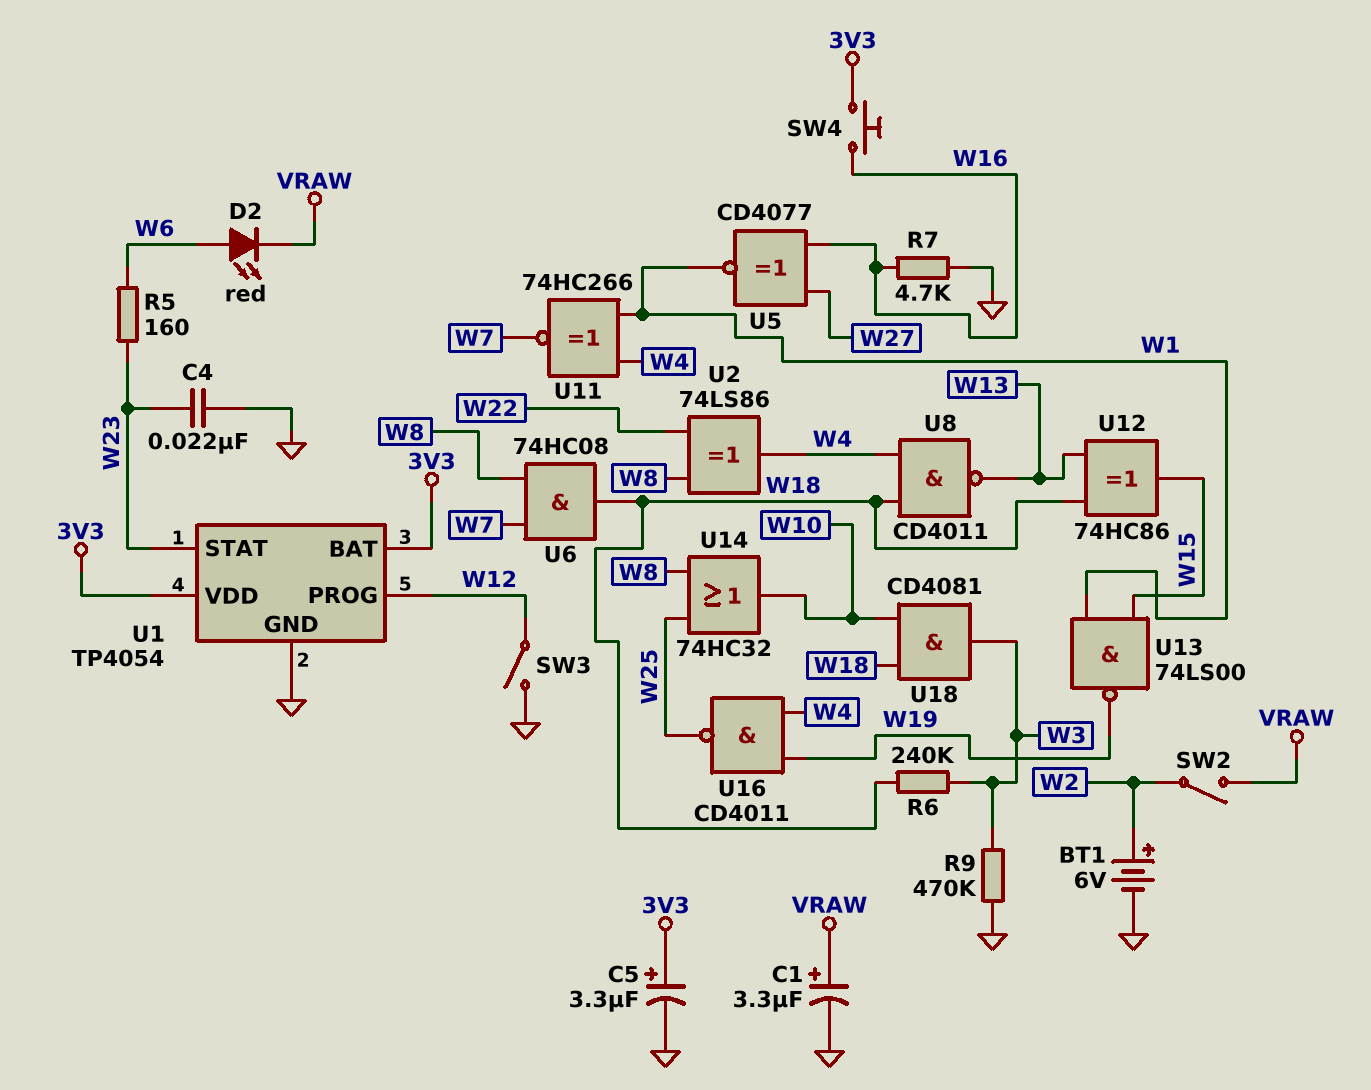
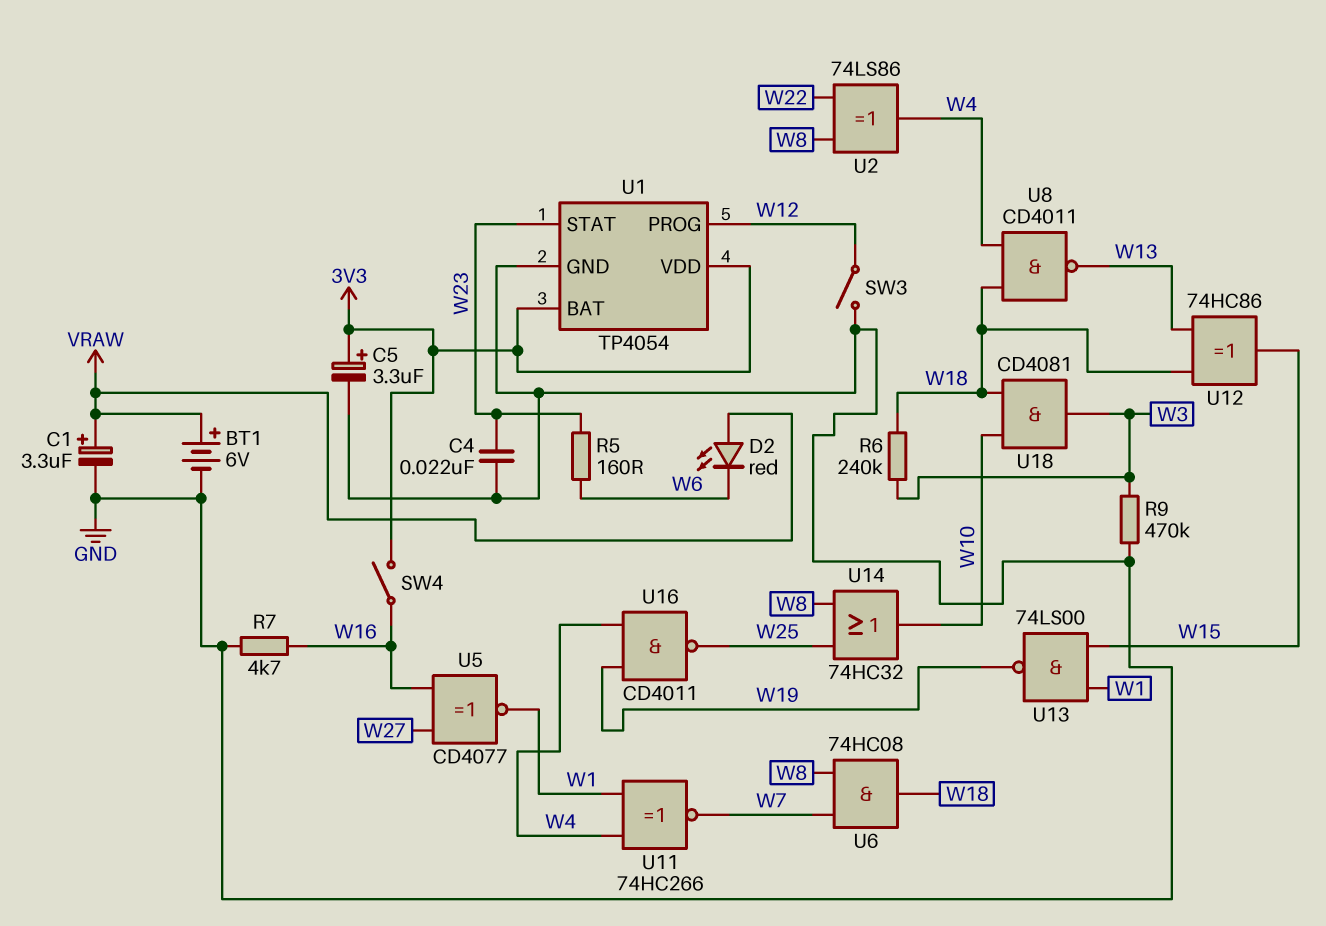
BT1: 6V (plus W2, minus GND) -> 6V (plus VRAW, minus GND)
D2: LED red (A W6, K VRAW) -> LED red (A VRAW, K W6)
SW2: switch (VRAW, W2) -> none
SW4: button (3V3, W16) -> switch (3V3, W16)

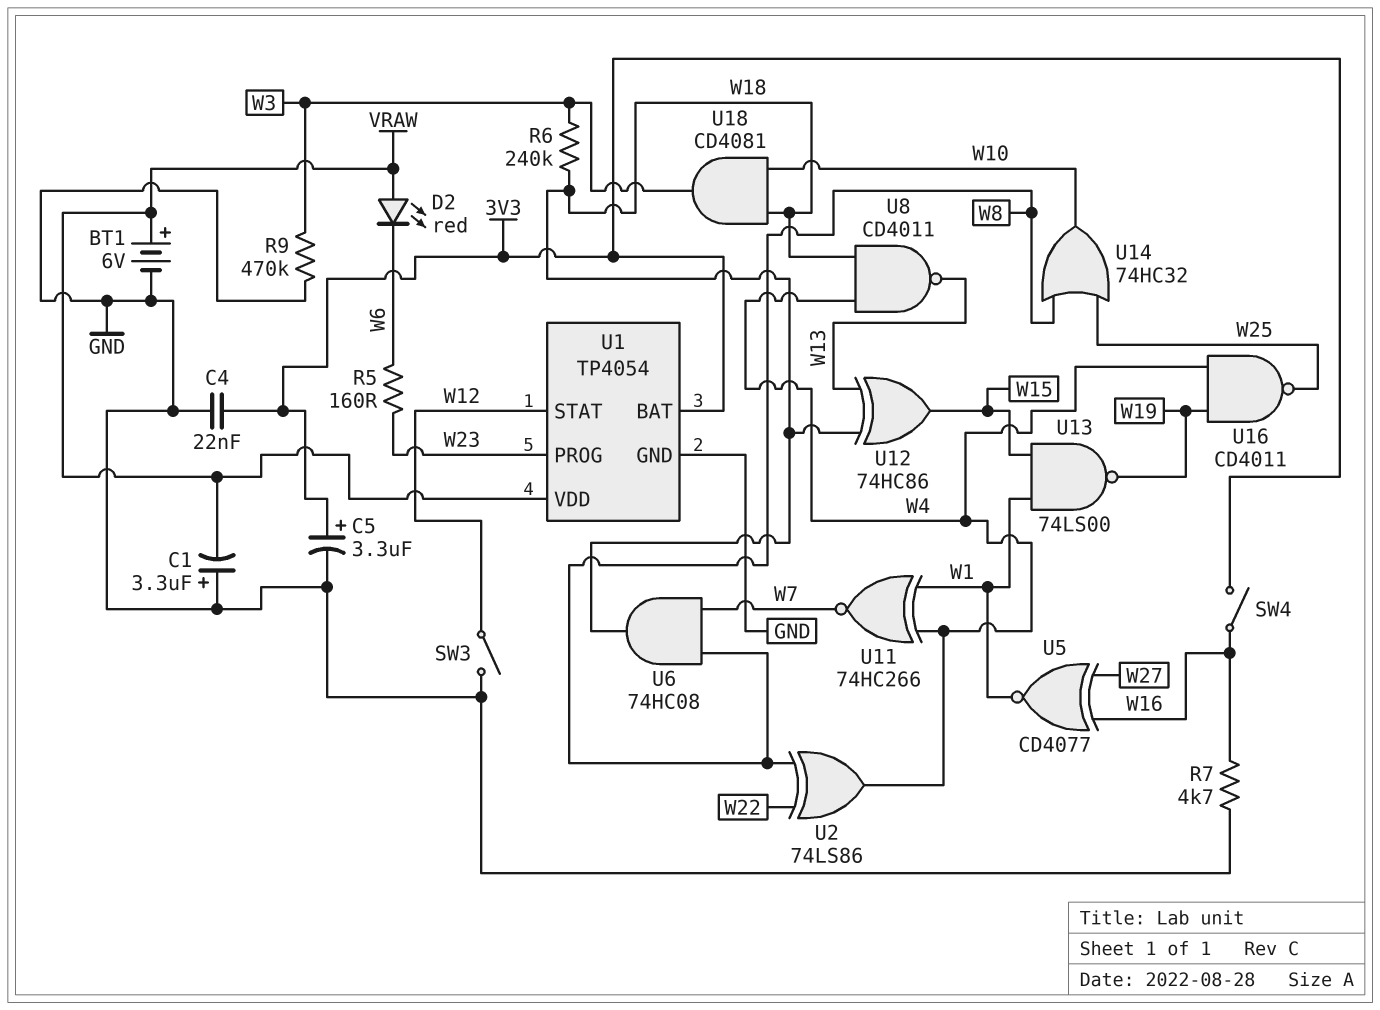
C1: 3.3uF (plus VRAW, minus GND) -> 3.3uF (plus GND, minus VRAW)
C4: 22nF (GND, W23) -> 22nF (3V3, GND)
U1 pin PROG: W12 -> W23
U1 pin STAT: W23 -> W12
U1 pin VDD: 3V3 -> VRAW

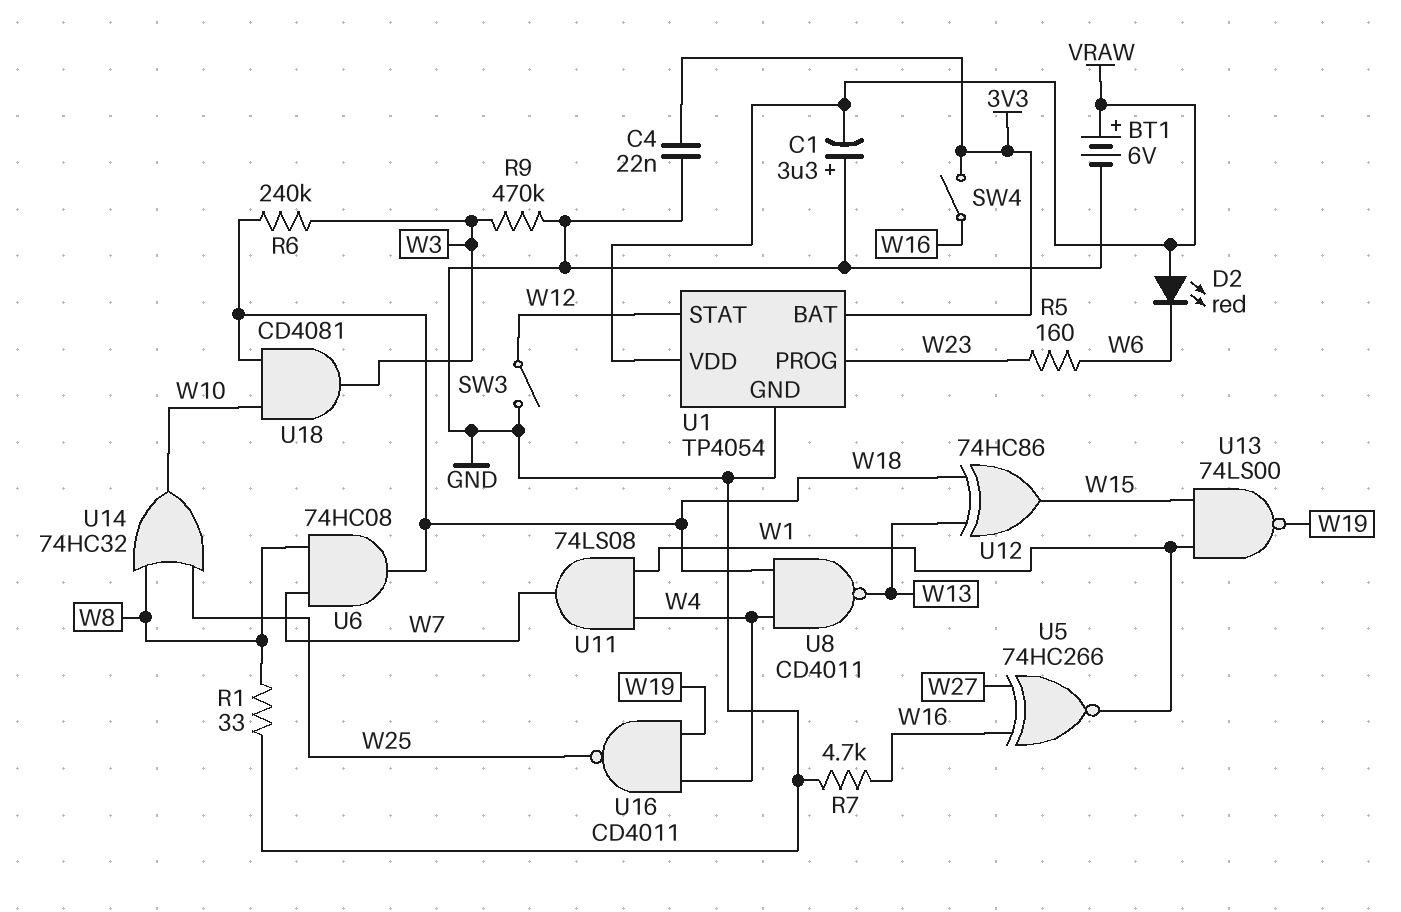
C5: 3.3uF (plus 3V3, minus GND) -> none
R1: none -> 33 (GND, W8)
U2: XOR 74LS86 (in W8, in W22, out W4) -> none
U5: XNOR CD4077 (in W16, in W27, out W1) -> XNOR 74HC266 (in W16, in W27, out W1)
U11: XNOR 74HC266 (in W1, in W4, out W7) -> AND 74LS08 (in W1, in W4, out W7)

